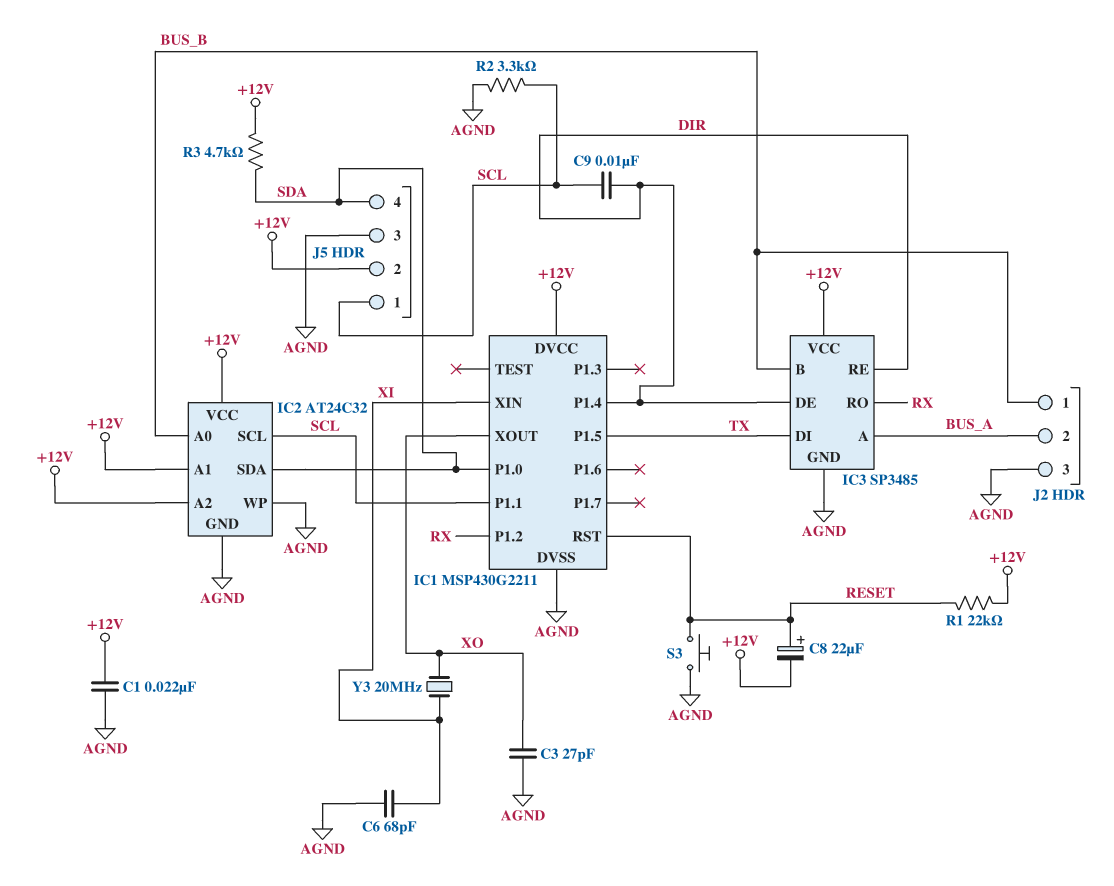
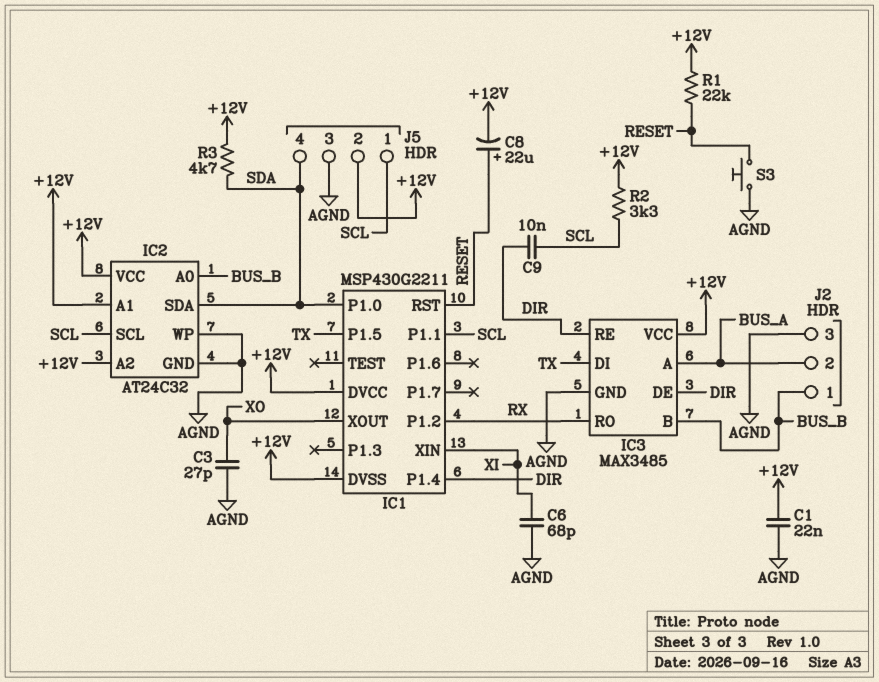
IC1 pin DVSS: AGND -> +12V
IC3: SP3485 -> MAX3485
R2: 3.3k (AGND, SCL) -> 3.3k (+12V, SCL)
Y3: 20MHz (XI, XO) -> none

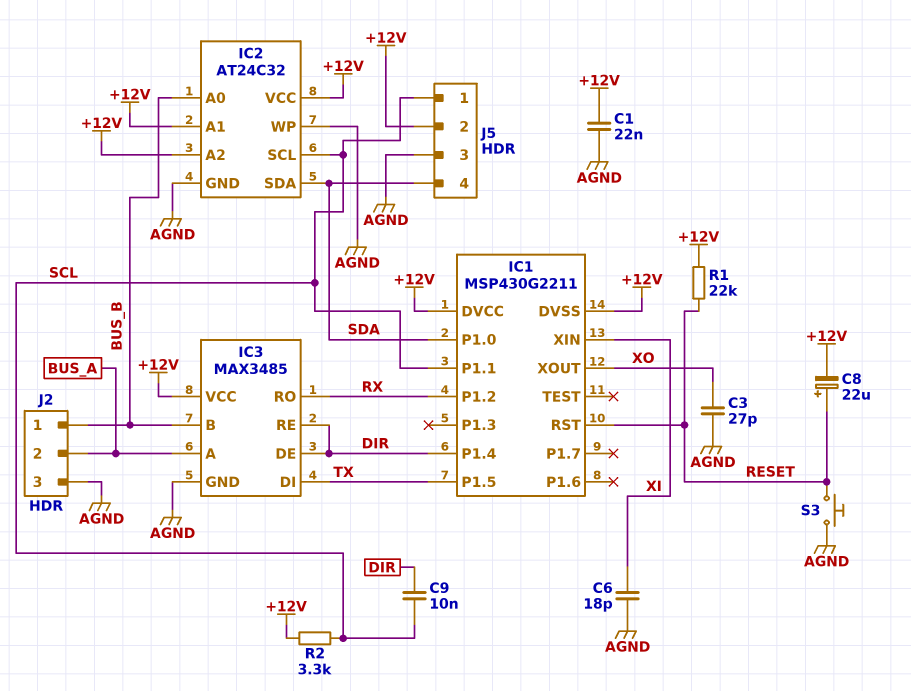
C6: 68pF (AGND, XI) -> 18pF (AGND, XI)
R3: 4.7k (+12V, SDA) -> none

